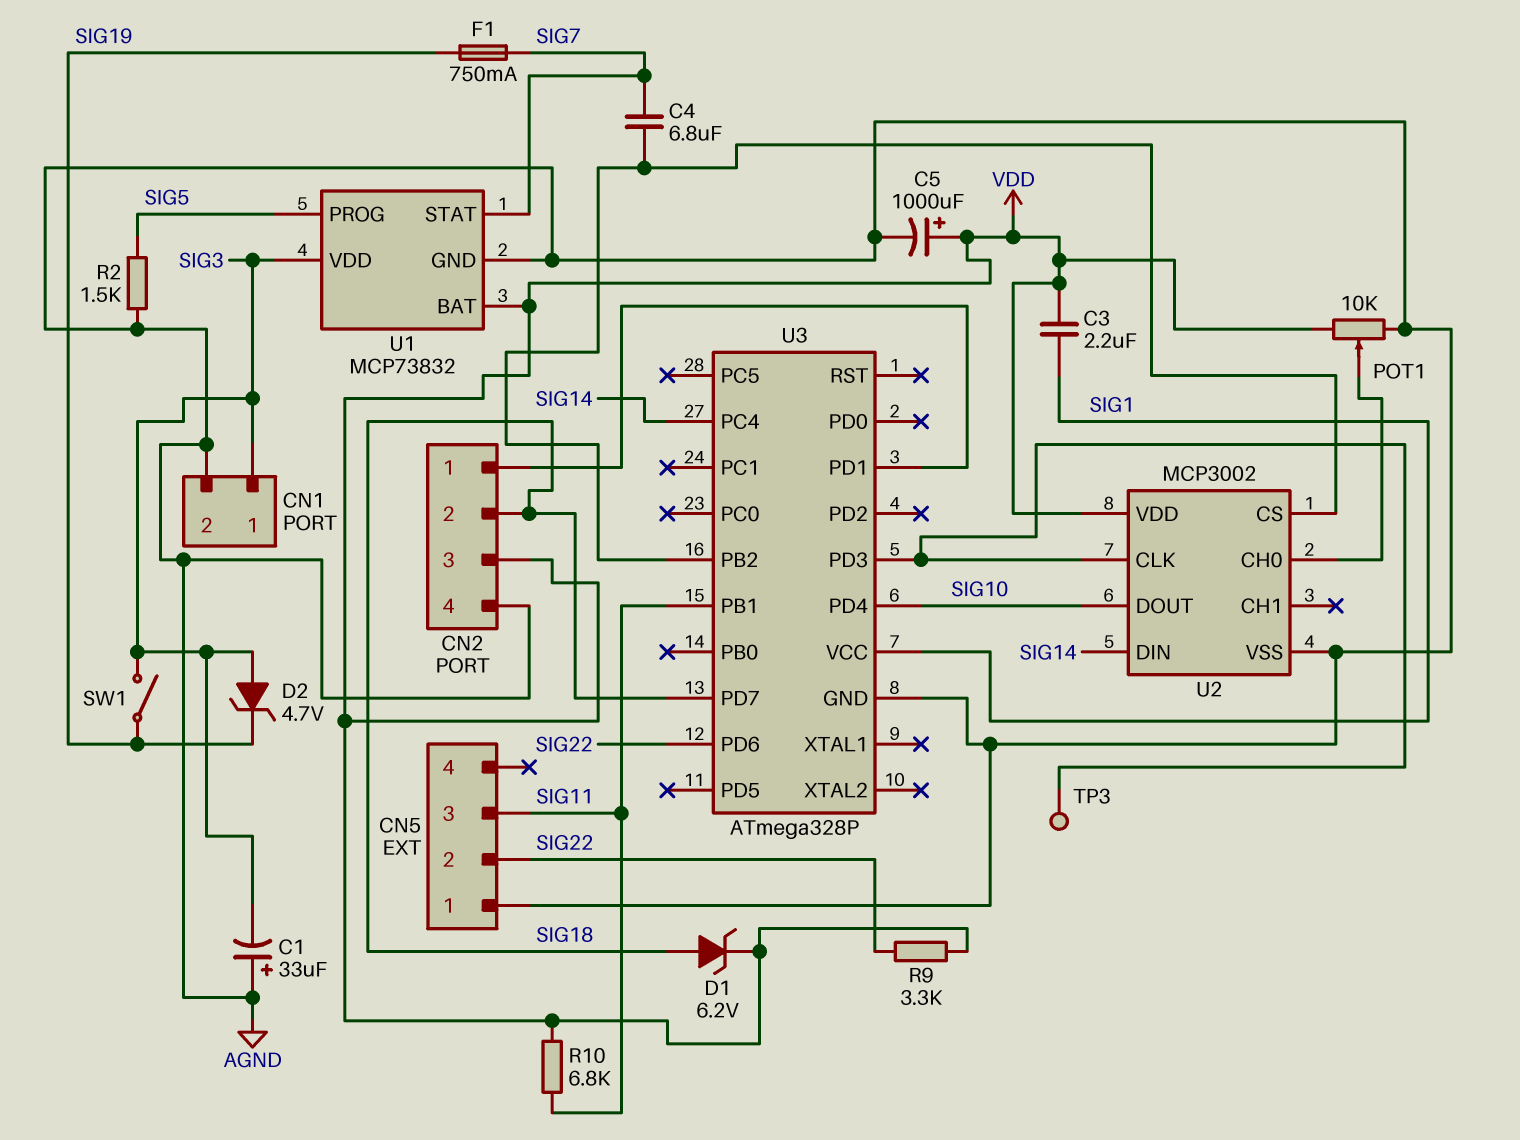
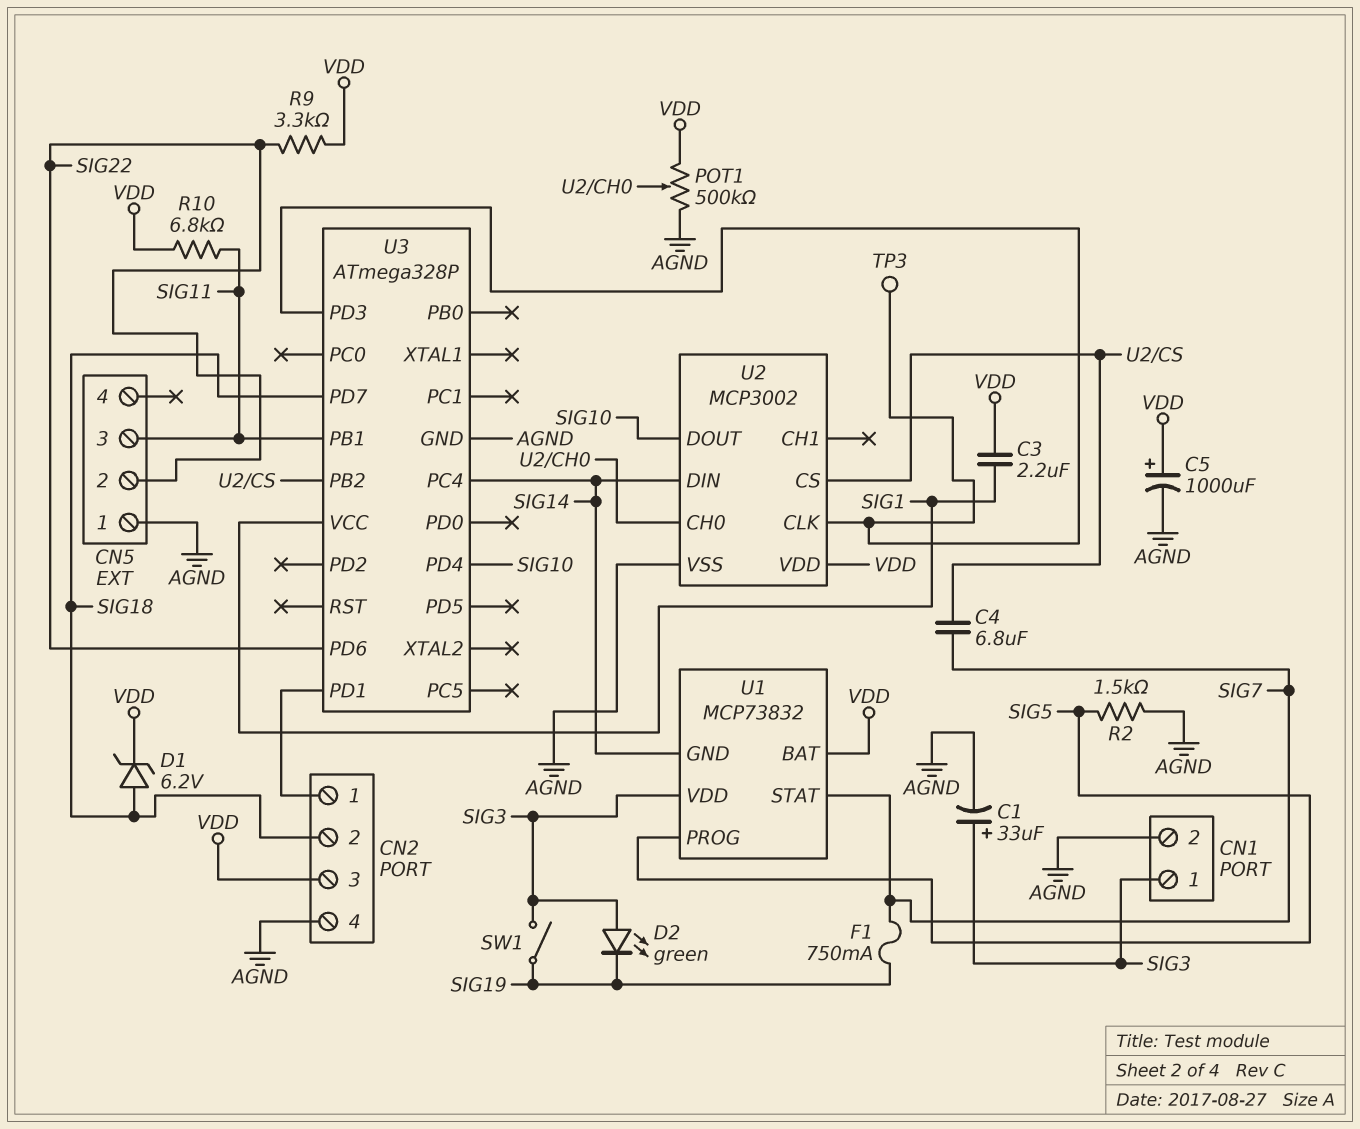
C1: 33uF (plus AGND, minus SIG3) -> 33uF (plus SIG3, minus AGND)
D2: zener 4.7V (A SIG3, K SIG19) -> LED green (A SIG3, K SIG19)
POT1: 10k (AGND, VDD, wiper U2/CH0) -> 500k (AGND, VDD, wiper U2/CH0)
U1 pin GND: AGND -> SIG14

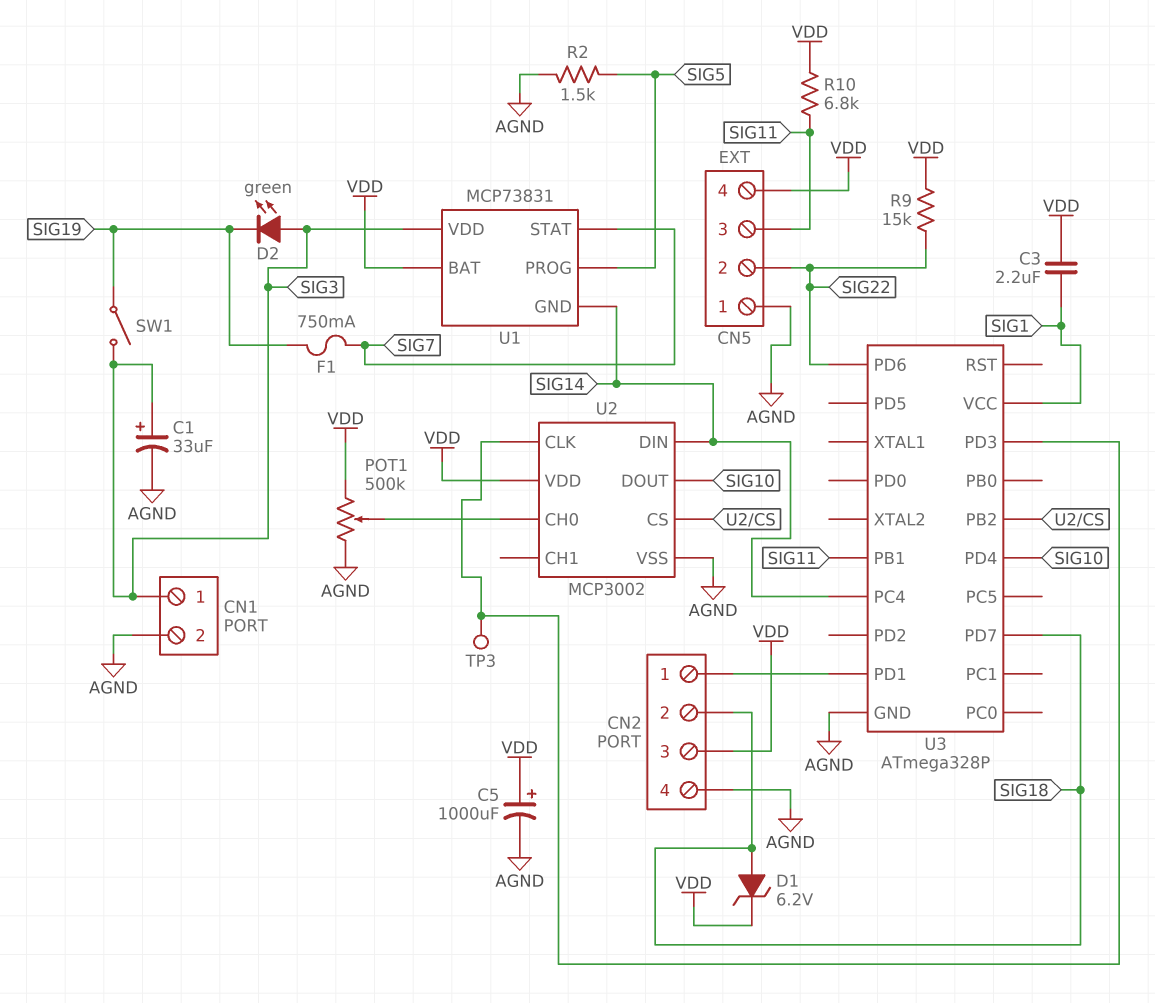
C4: 6.8uF (SIG7, U2/CS) -> none
CN5 pin 4: none -> VDD
R9: 3.3k (SIG22, VDD) -> 15k (SIG22, VDD)
U1: MCP73832 -> MCP73831

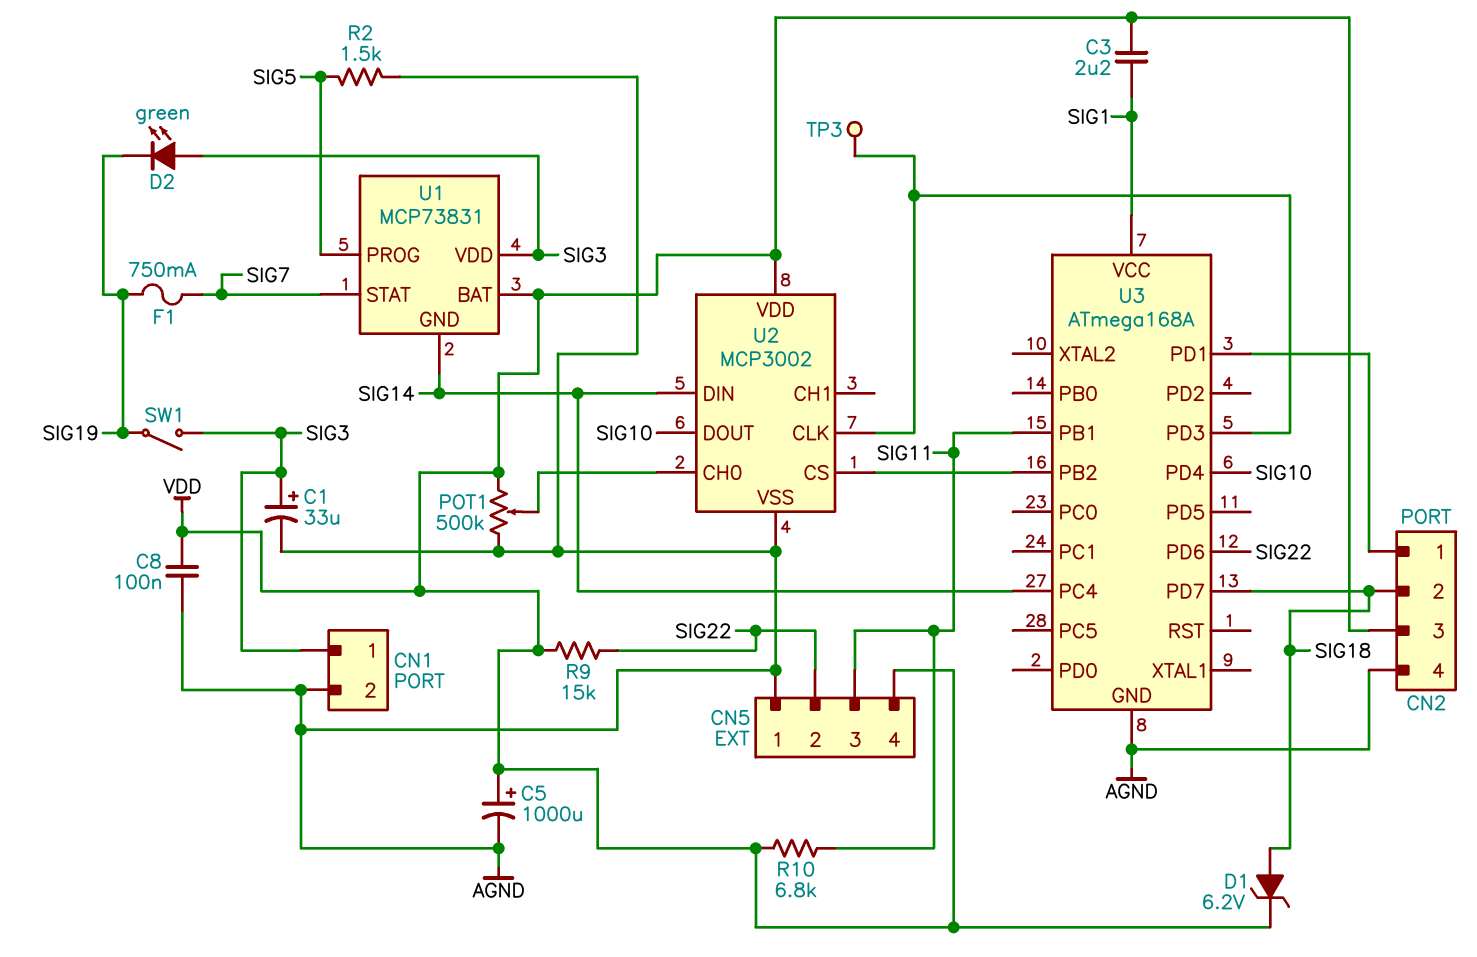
C8: none -> 100nF (AGND, VDD)
U3: ATmega328P -> ATmega168A

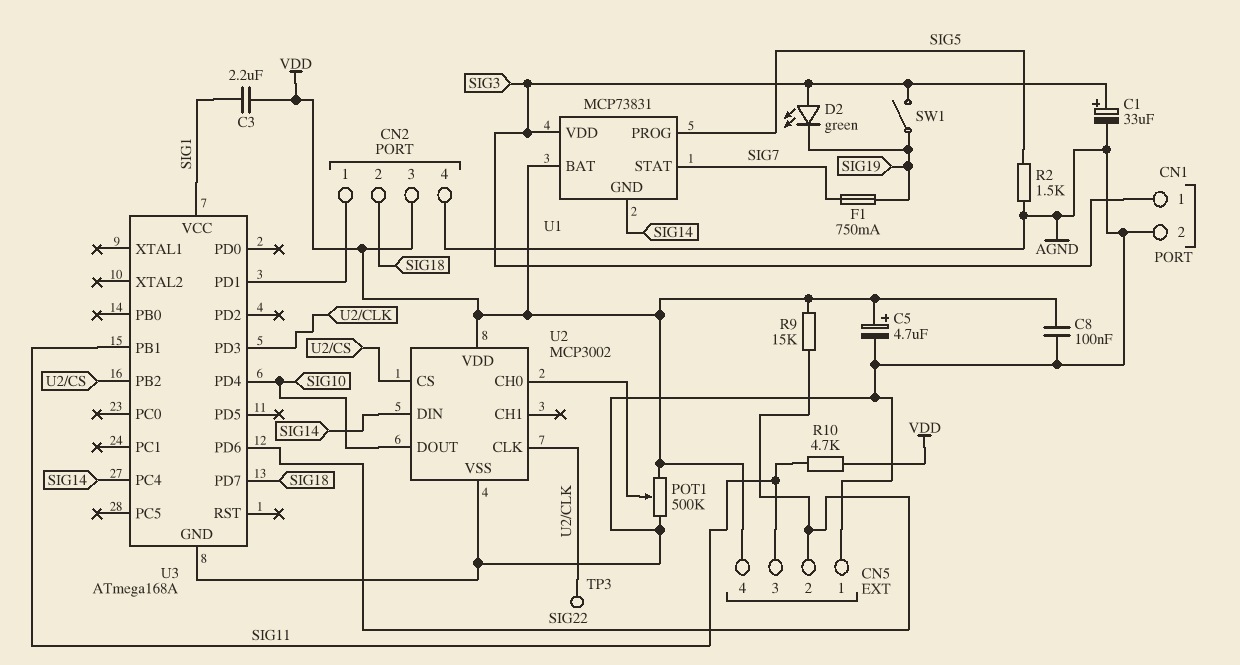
C5: 1000uF (plus VDD, minus AGND) -> 4.7uF (plus VDD, minus AGND)
D1: zener 6.2V (A SIG18, K VDD) -> none
R10: 6.8k (SIG11, VDD) -> 4.7k (SIG11, VDD)

